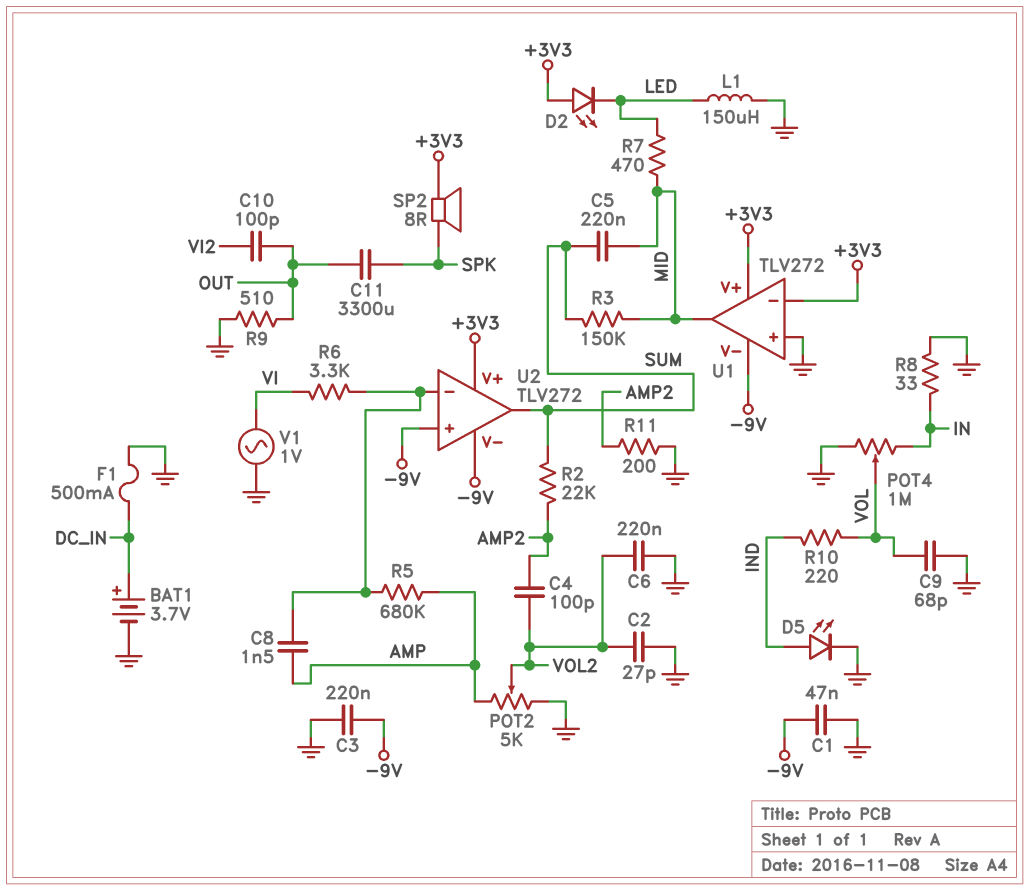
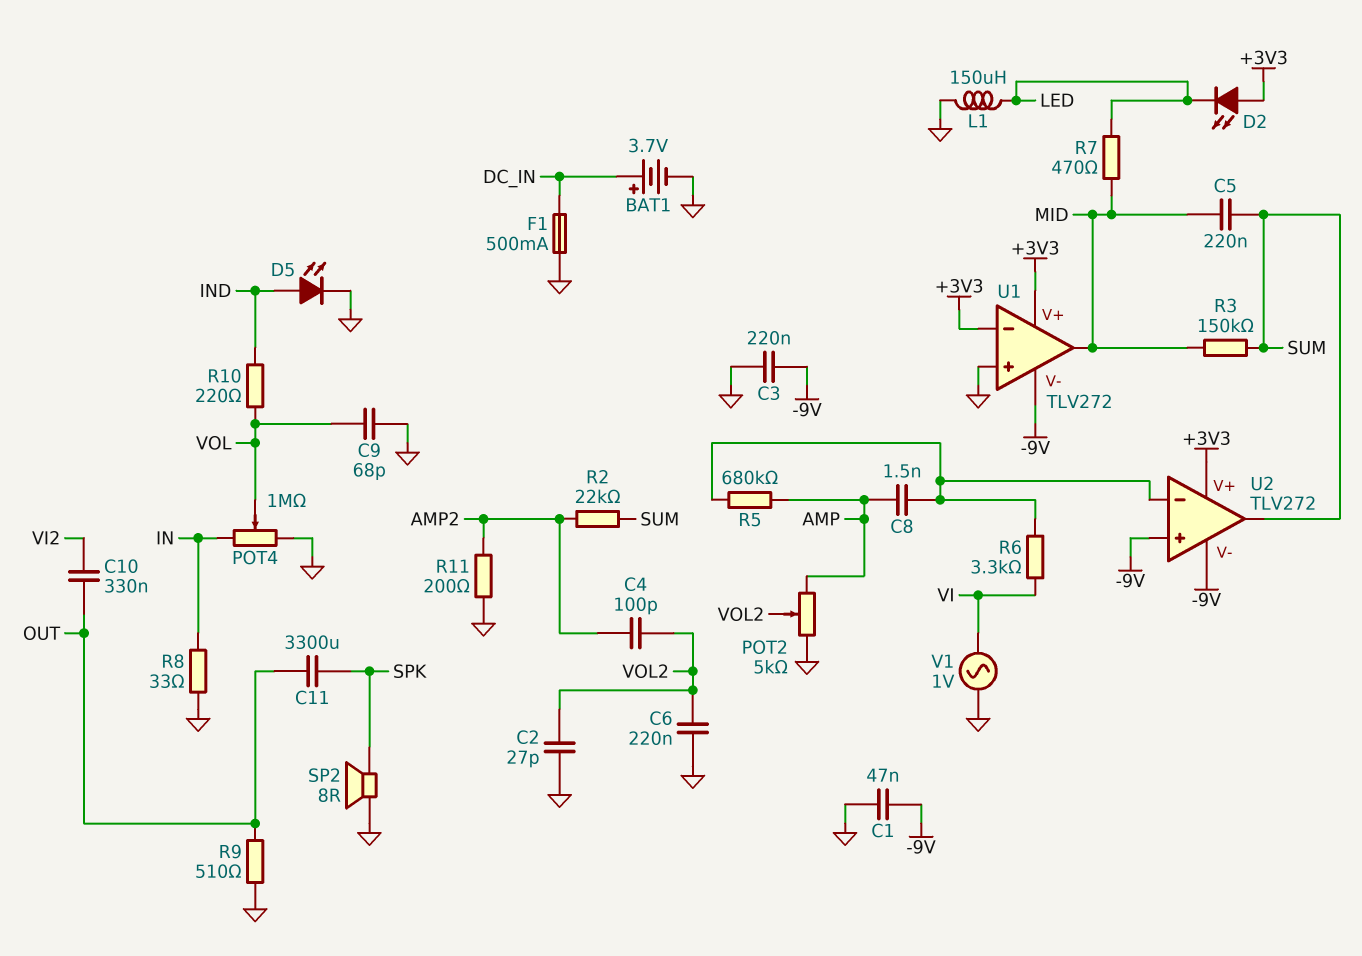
C10: 100pF (OUT, VI2) -> 330nF (OUT, VI2)
SP2: speaker 8R (+3V3, SPK) -> speaker 8R (GND, SPK)

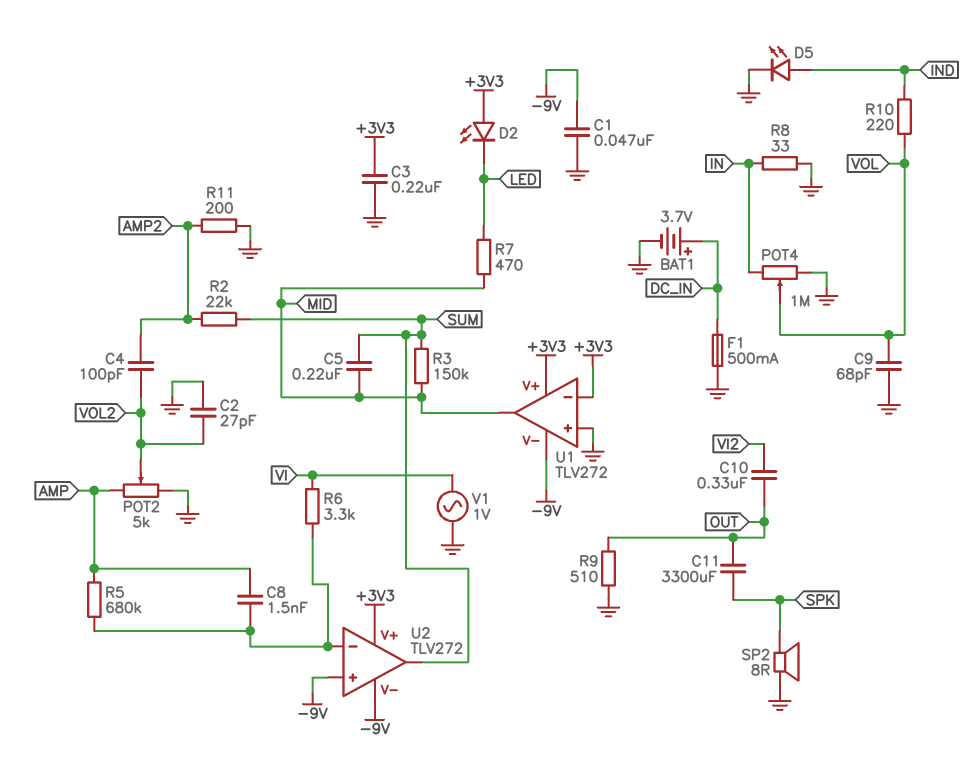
C3: 220nF (-9V, GND) -> 220nF (+3V3, GND)
C6: 220nF (GND, VOL2) -> none
L1: 150uH (GND, LED) -> none

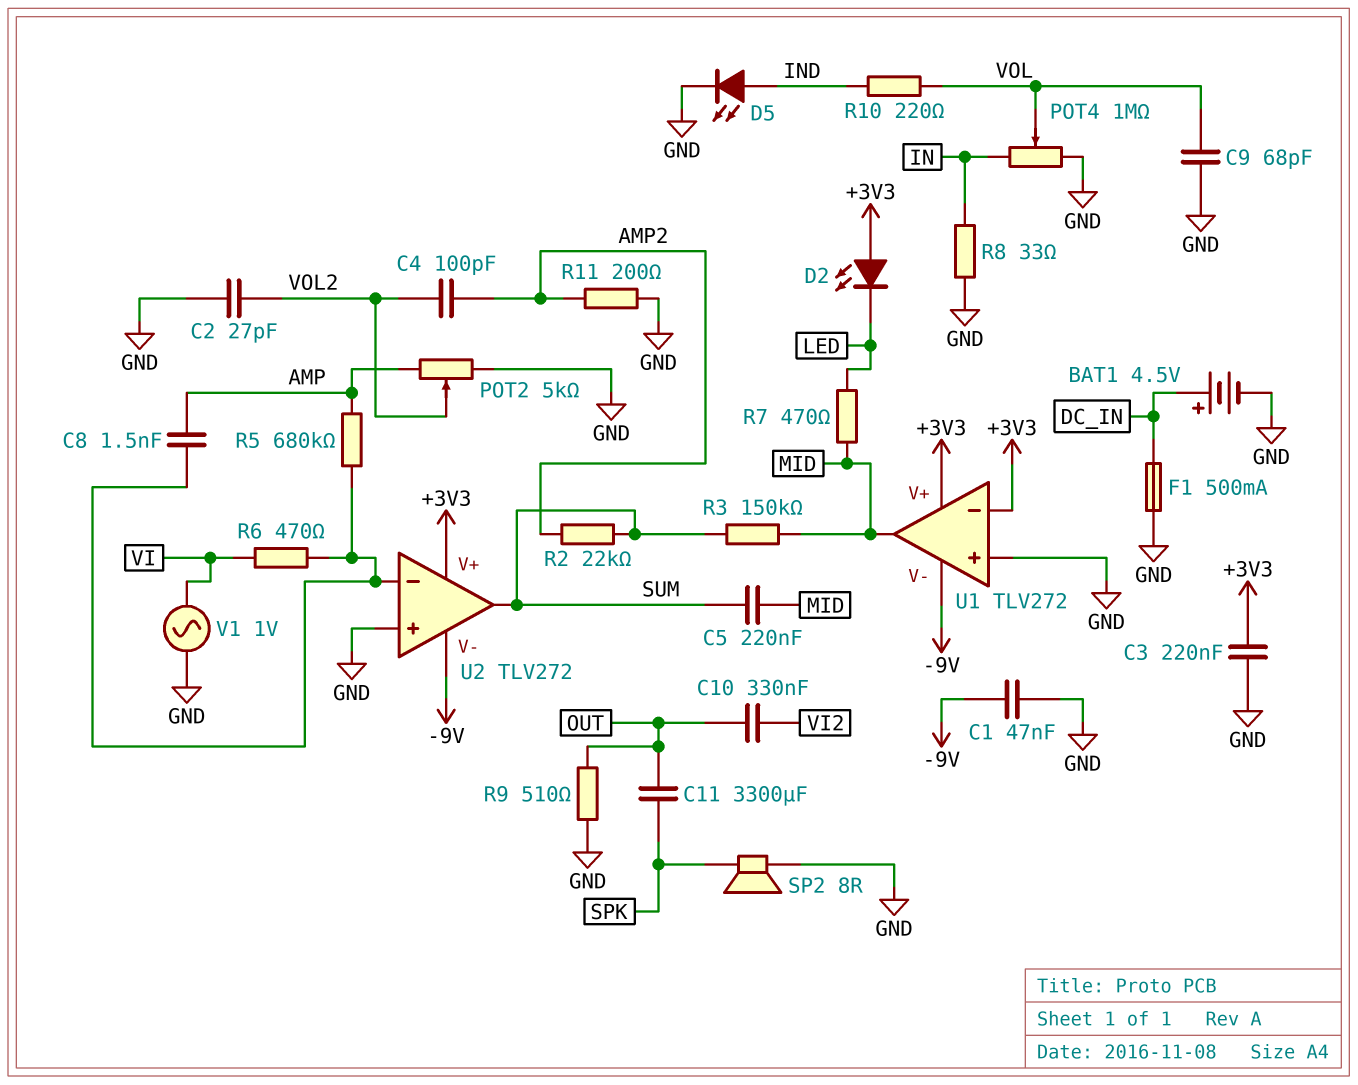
BAT1: 3.7V (plus DC_IN, minus GND) -> 4.5V (plus DC_IN, minus GND)
R6: 3.3k (U2/in-, VI) -> 470 (U2/in-, VI)
U2 pin in+: -9V -> GND

